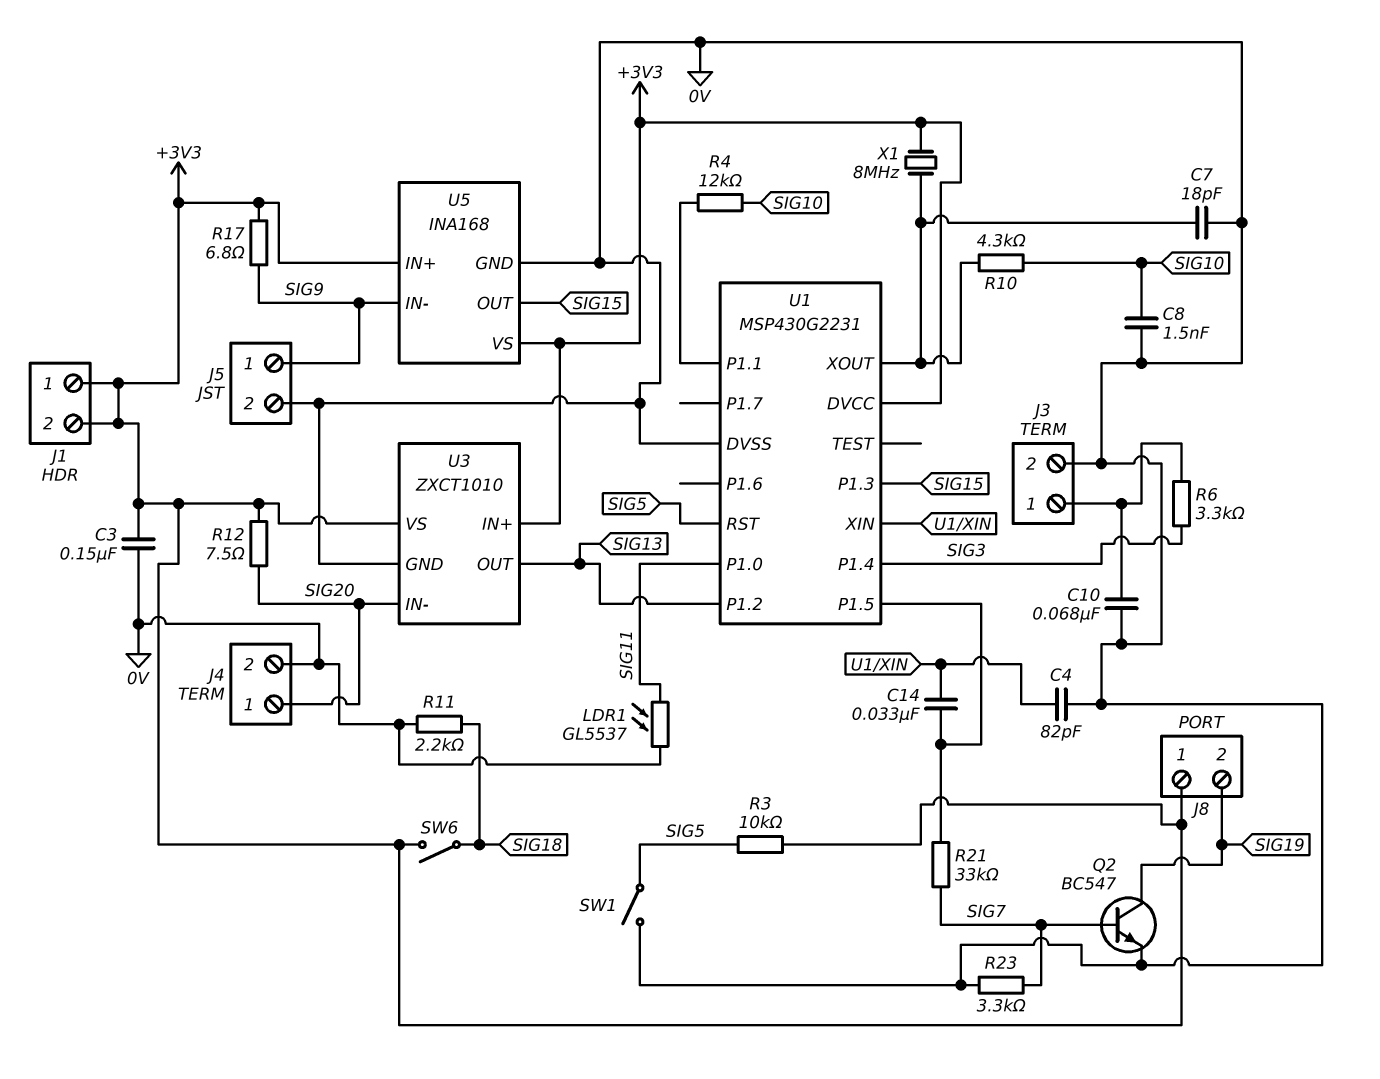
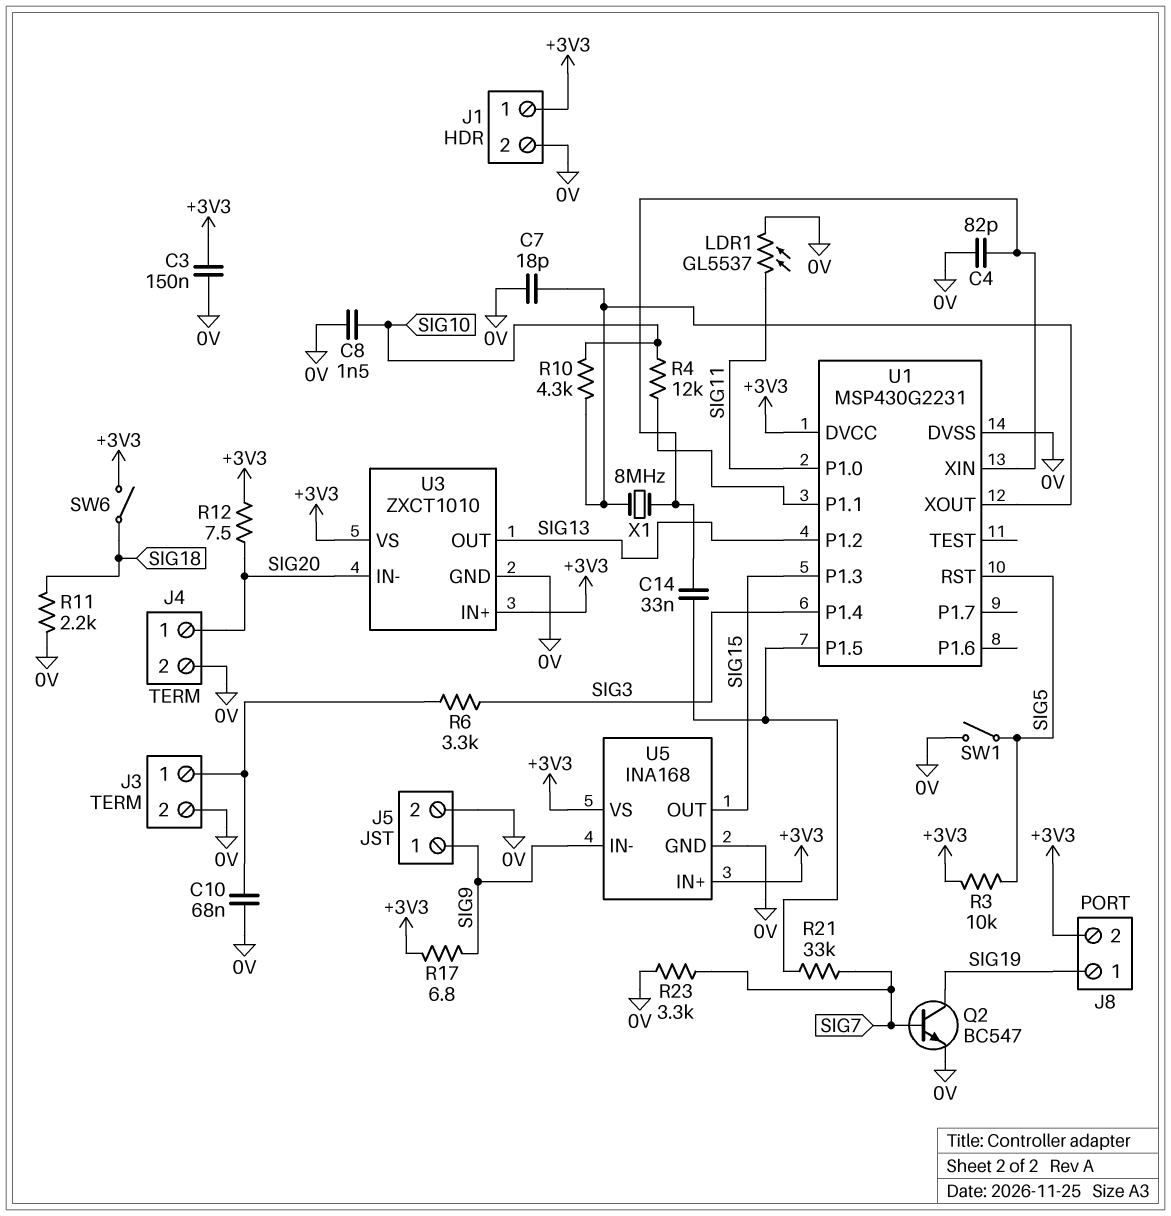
J1 pin 2: +3V3 -> 0V
J8 pin 1: +3V3 -> SIG19
J8 pin 2: SIG19 -> +3V3
X1: 8MHz (+3V3, U1/XOUT) -> 8MHz (U1/XIN, U1/XOUT)

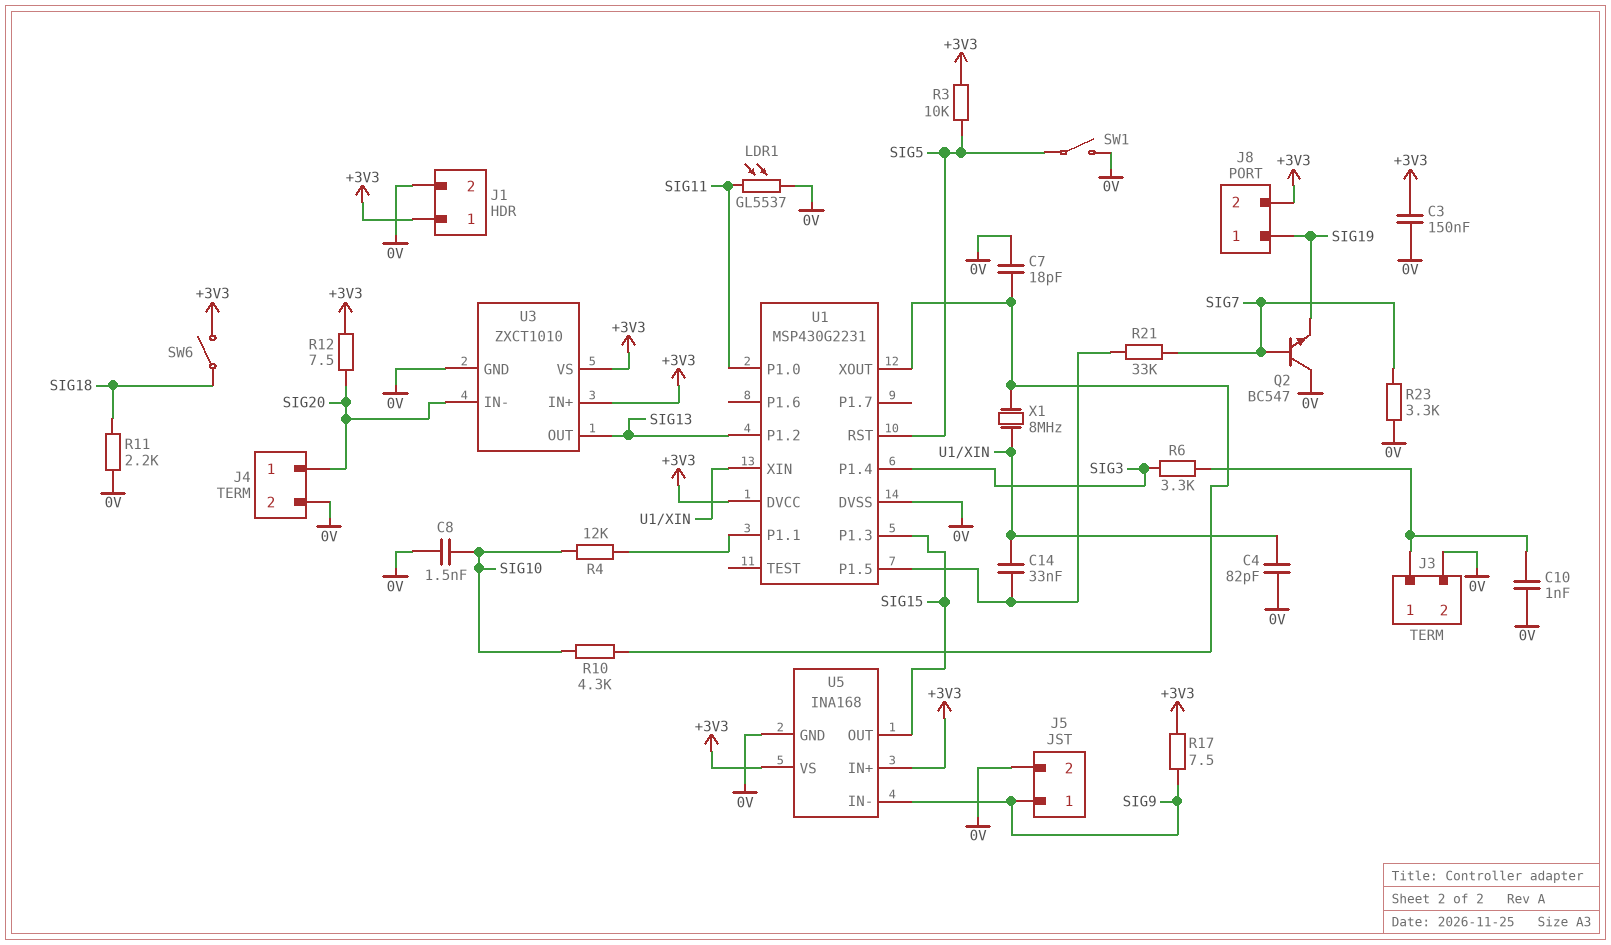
C10: 68nF (0V, J3/1) -> 1nF (0V, J3/1)
Q2: NPN BC547 (B SIG7, C SIG19, E 0V) -> NPN BC547 (B SIG7, C 0V, E SIG19)
R17: 6.8 (+3V3, SIG9) -> 7.5 (+3V3, SIG9)

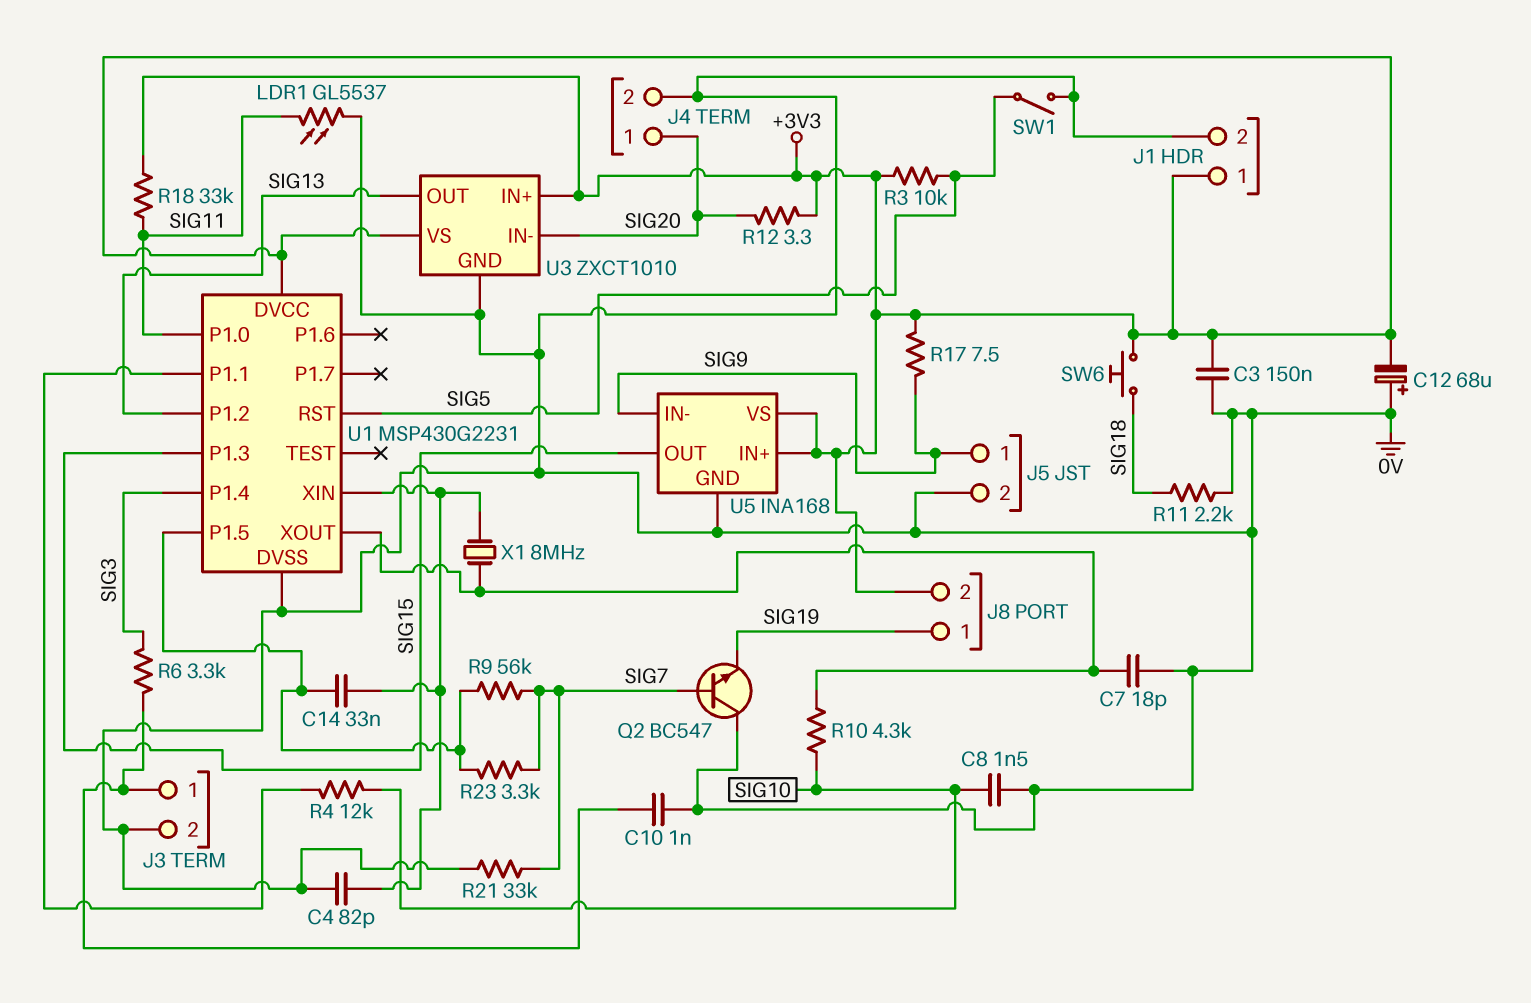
C12: none -> 68uF (plus 0V, minus +3V3)
R9: none -> 56k (SIG7, U1/P1.5)
R12: 7.5 (+3V3, SIG20) -> 3.3 (+3V3, SIG20)
R18: none -> 33k (+3V3, SIG11)
R21: 33k (SIG7, U1/P1.5) -> 33k (0V, SIG7)
R23: 3.3k (0V, SIG7) -> 3.3k (SIG7, U1/P1.5)
SW6: switch (+3V3, SIG18) -> button (+3V3, SIG18)

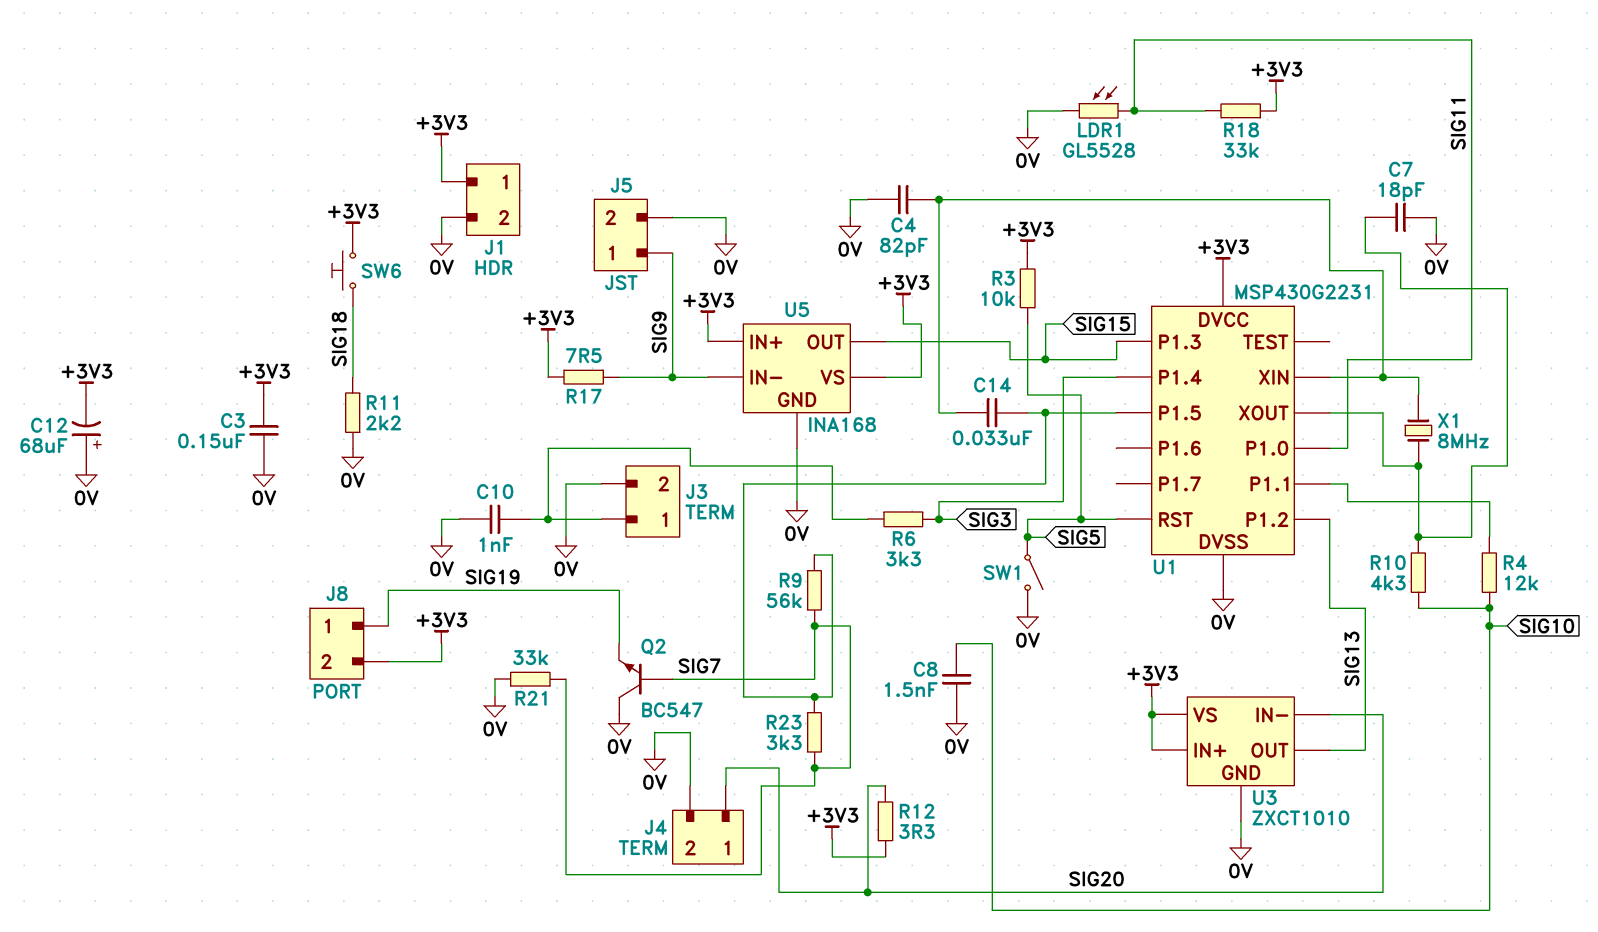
LDR1: GL5537 (0V, SIG11) -> GL5528 (0V, SIG11)

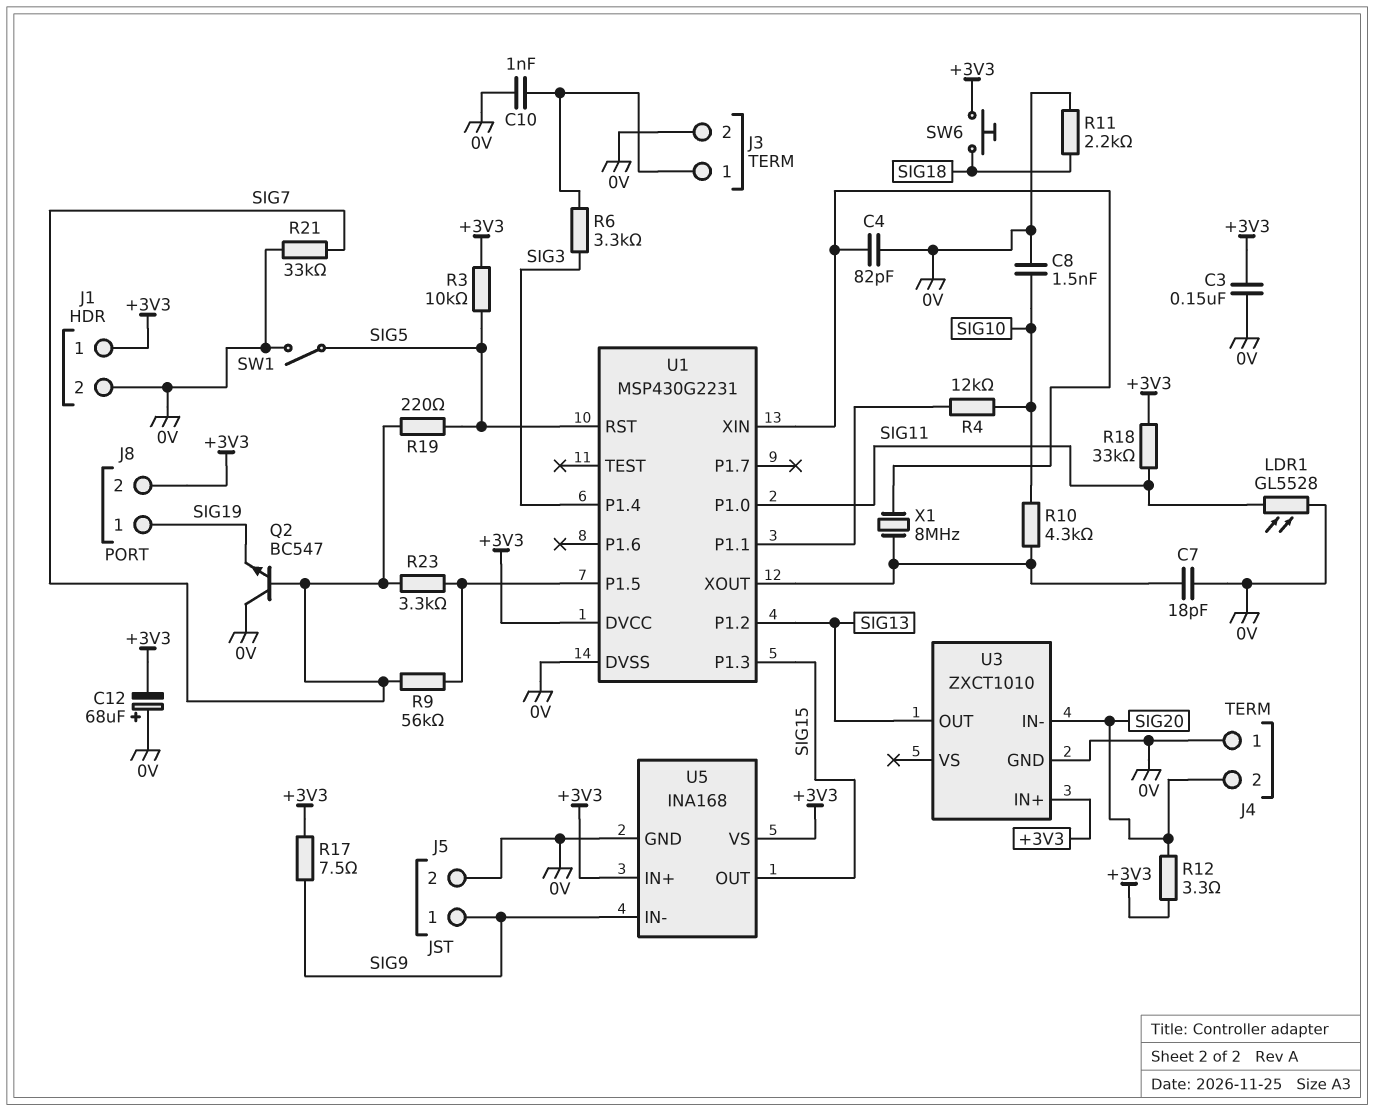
C14: 33nF (U1/P1.5, U1/XIN) -> none
J4 pin 1: SIG20 -> 0V
J4 pin 2: 0V -> SIG20
R19: none -> 220 (SIG5, SIG7)
U3 pin VS: +3V3 -> none

